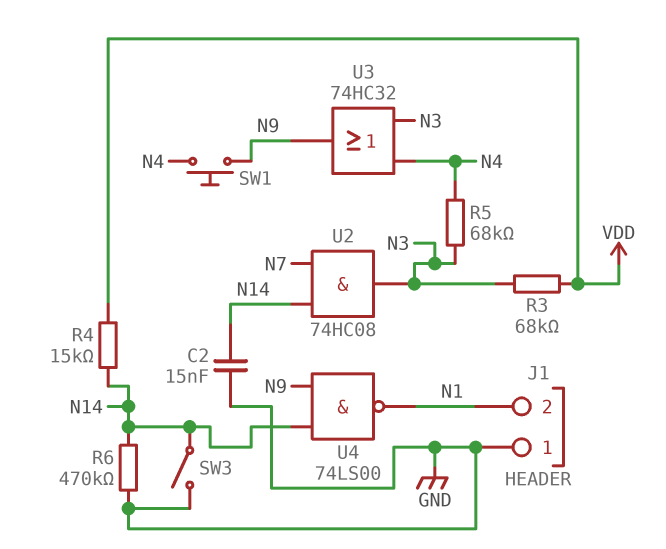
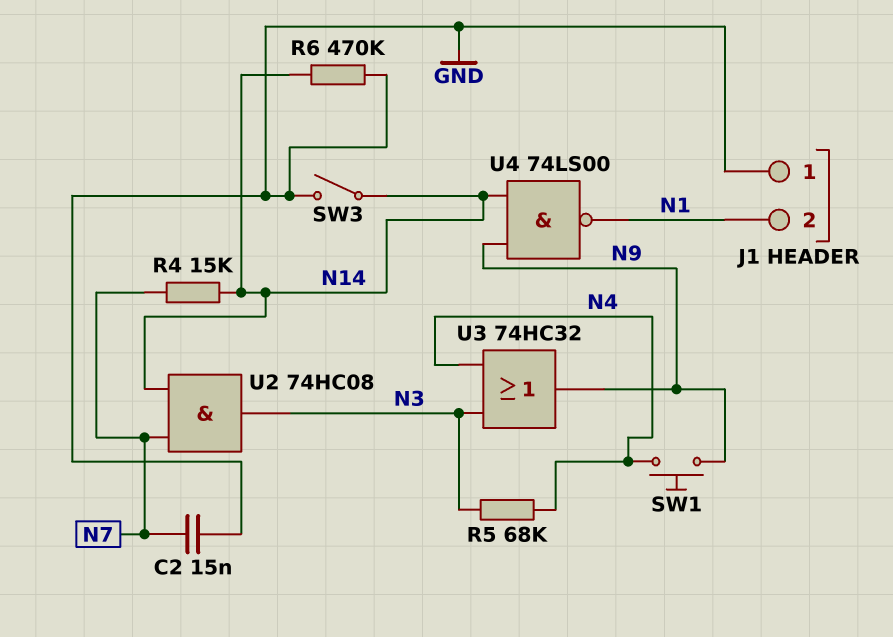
C2: 15nF (GND, N14) -> 15nF (GND, N7)
R3: 68k (N3, VDD) -> none
R4: 15k (N14, VDD) -> 15k (N7, N14)

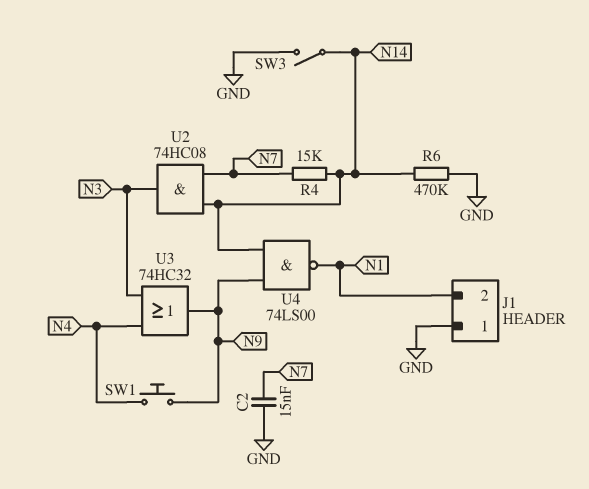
R5: 68k (N3, N4) -> none

